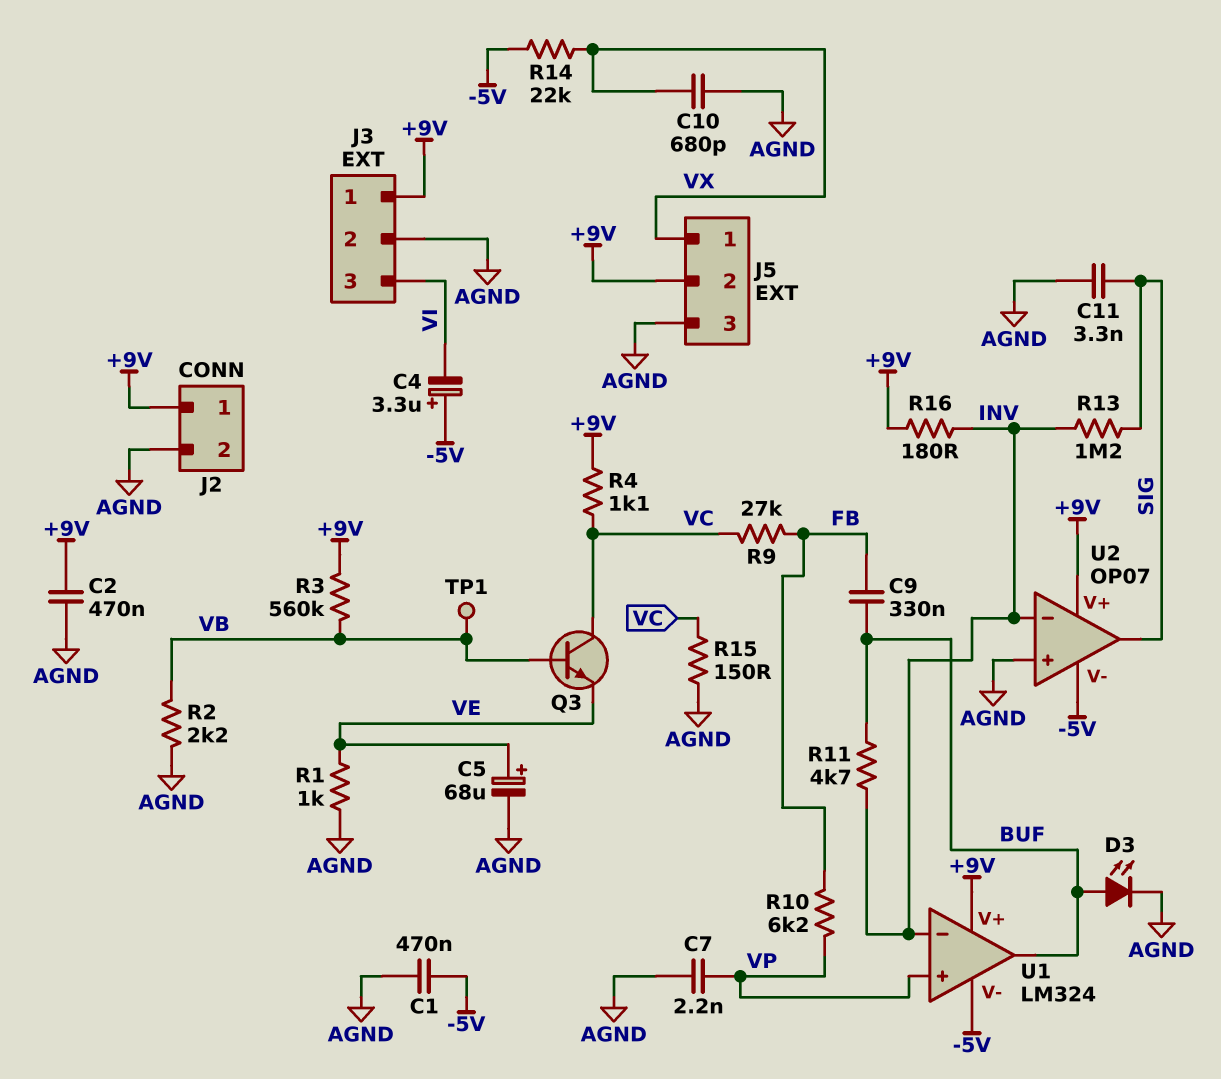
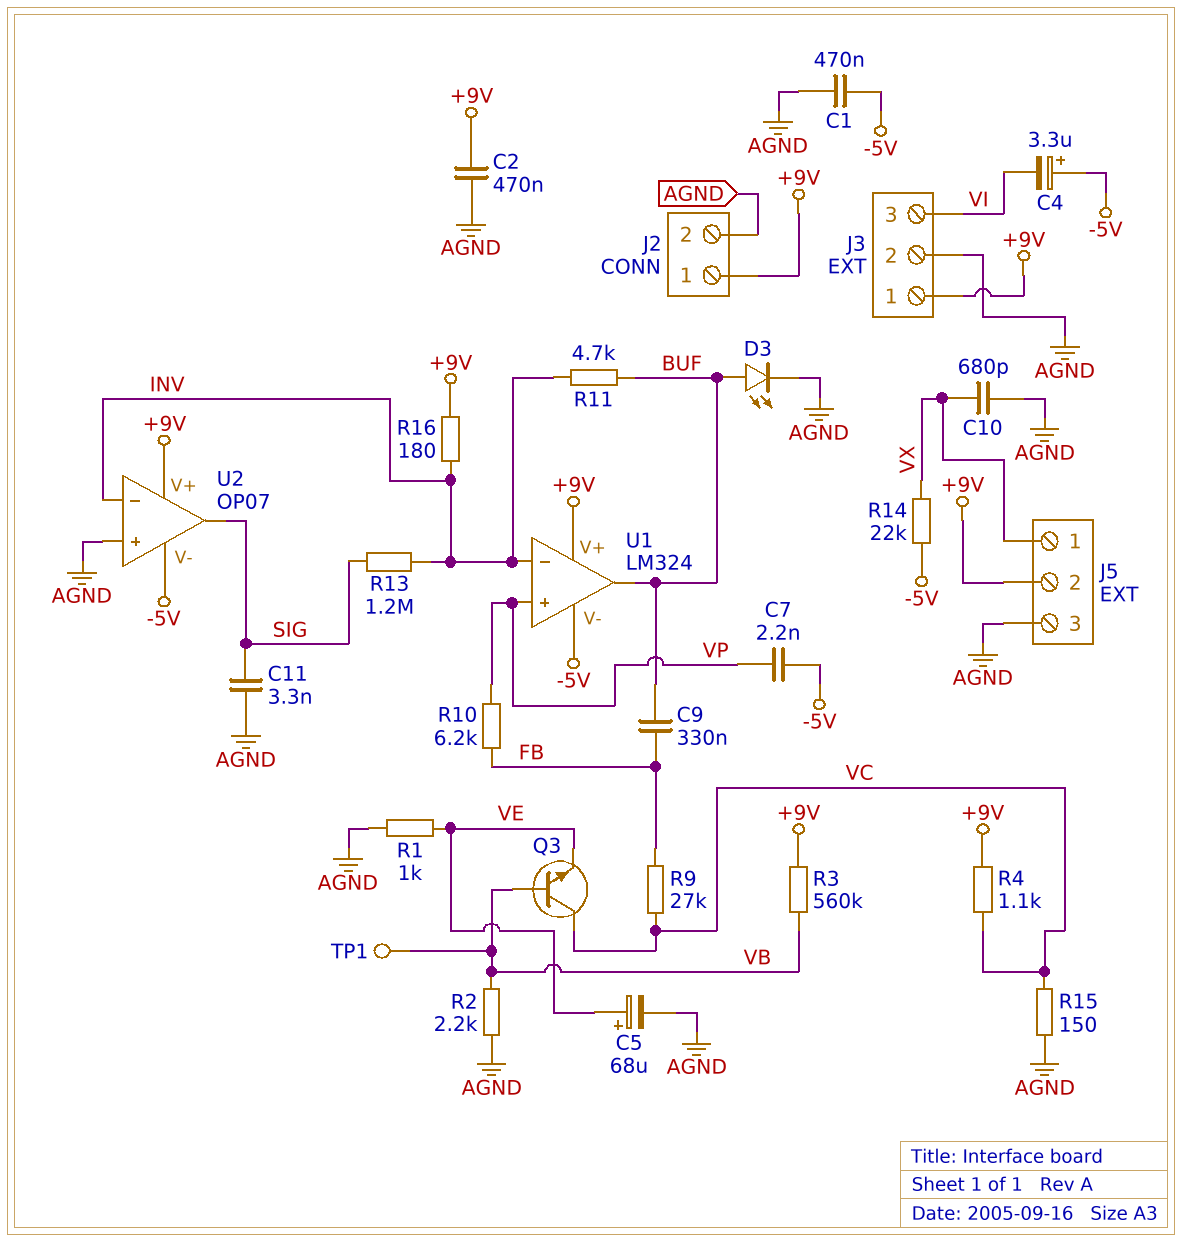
C7: 2.2nF (AGND, VP) -> 2.2nF (-5V, VP)

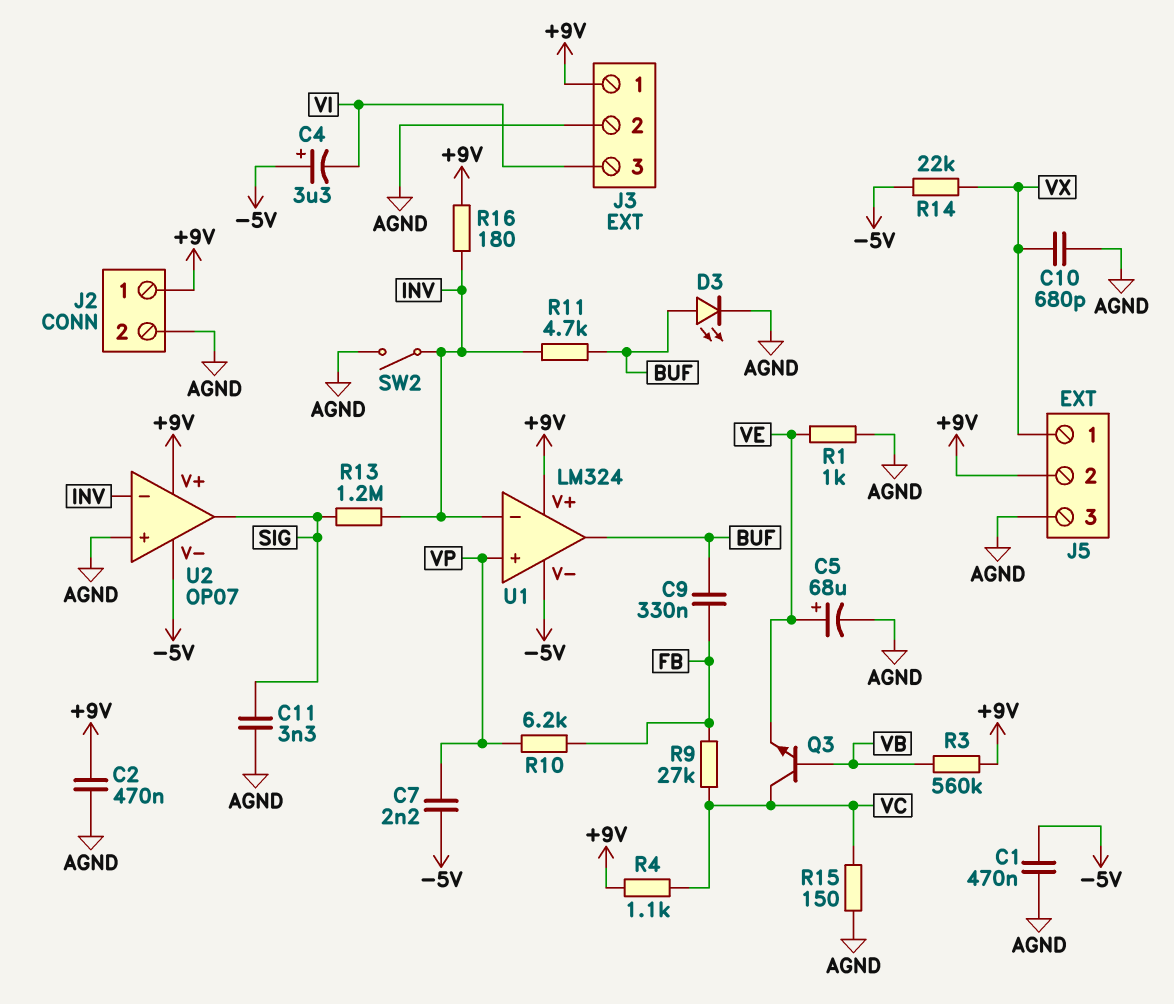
R2: 2.2k (AGND, VB) -> none
SW2: none -> switch (AGND, INV)
TP1: test point (VB) -> none

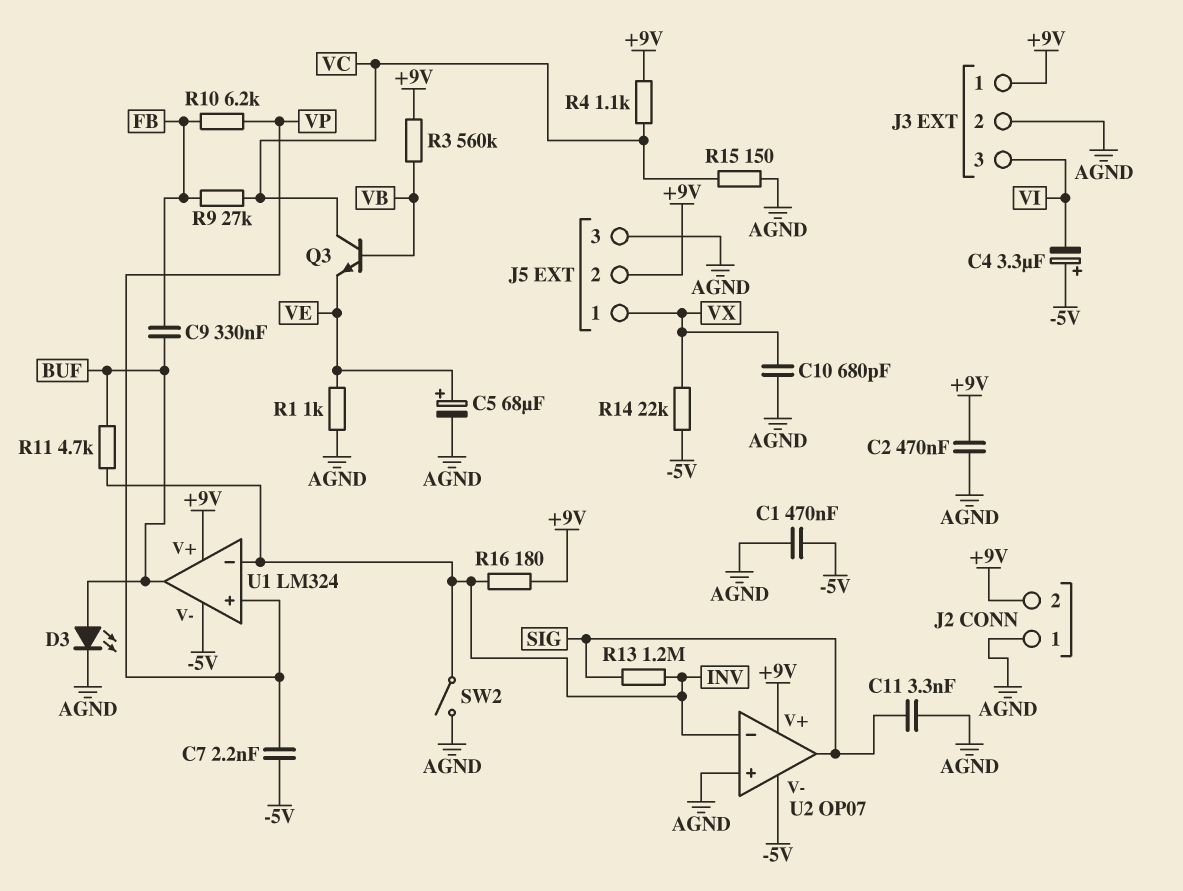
J2 pin 1: +9V -> AGND
J2 pin 2: AGND -> +9V

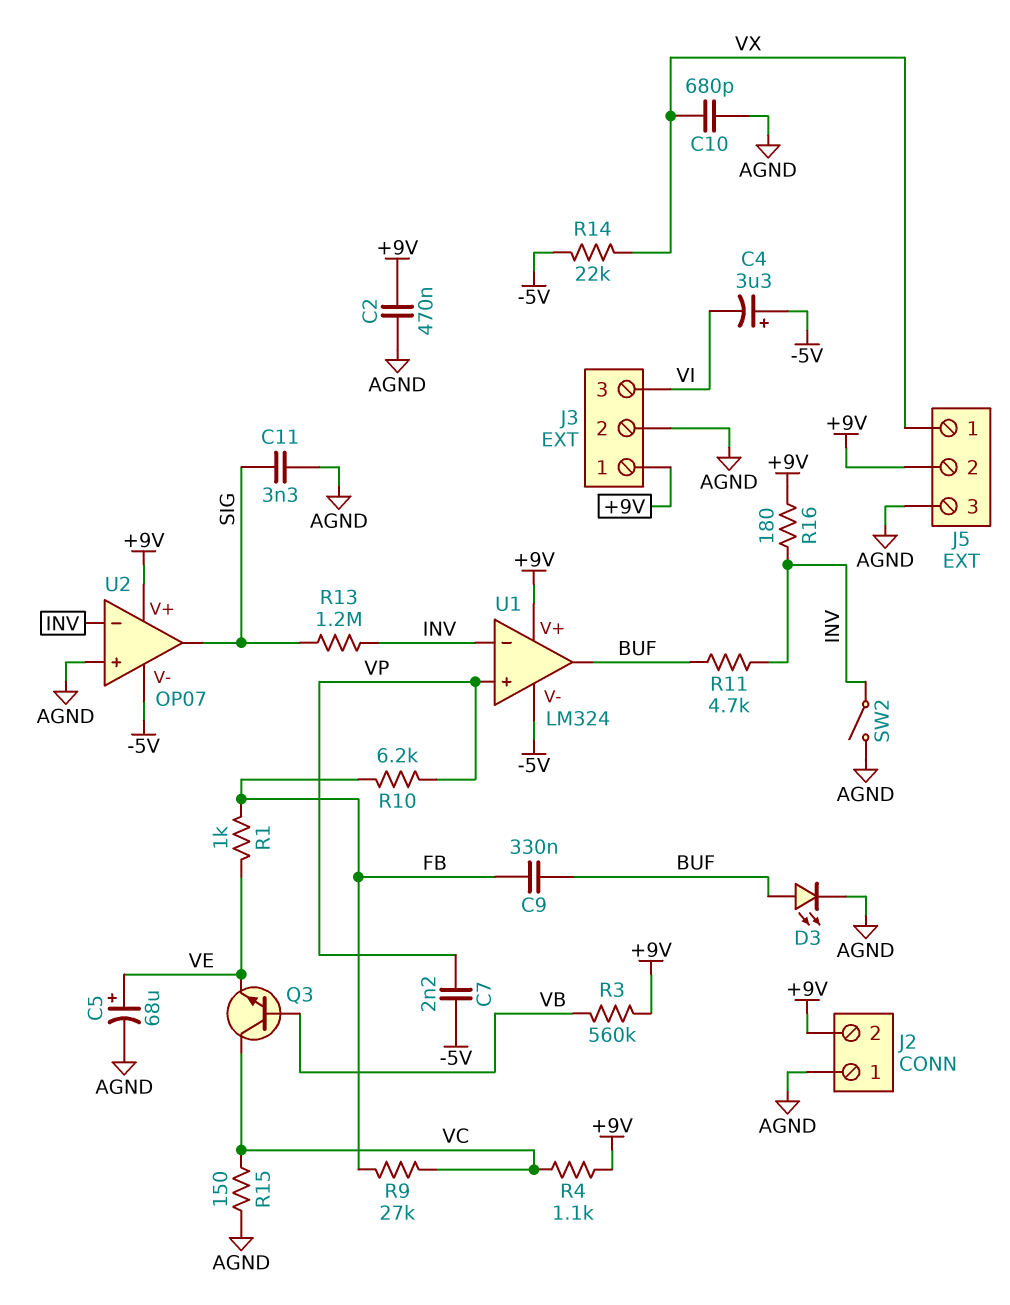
C1: 470nF (-5V, AGND) -> none
R1: 1k (AGND, VE) -> 1k (FB, VE)

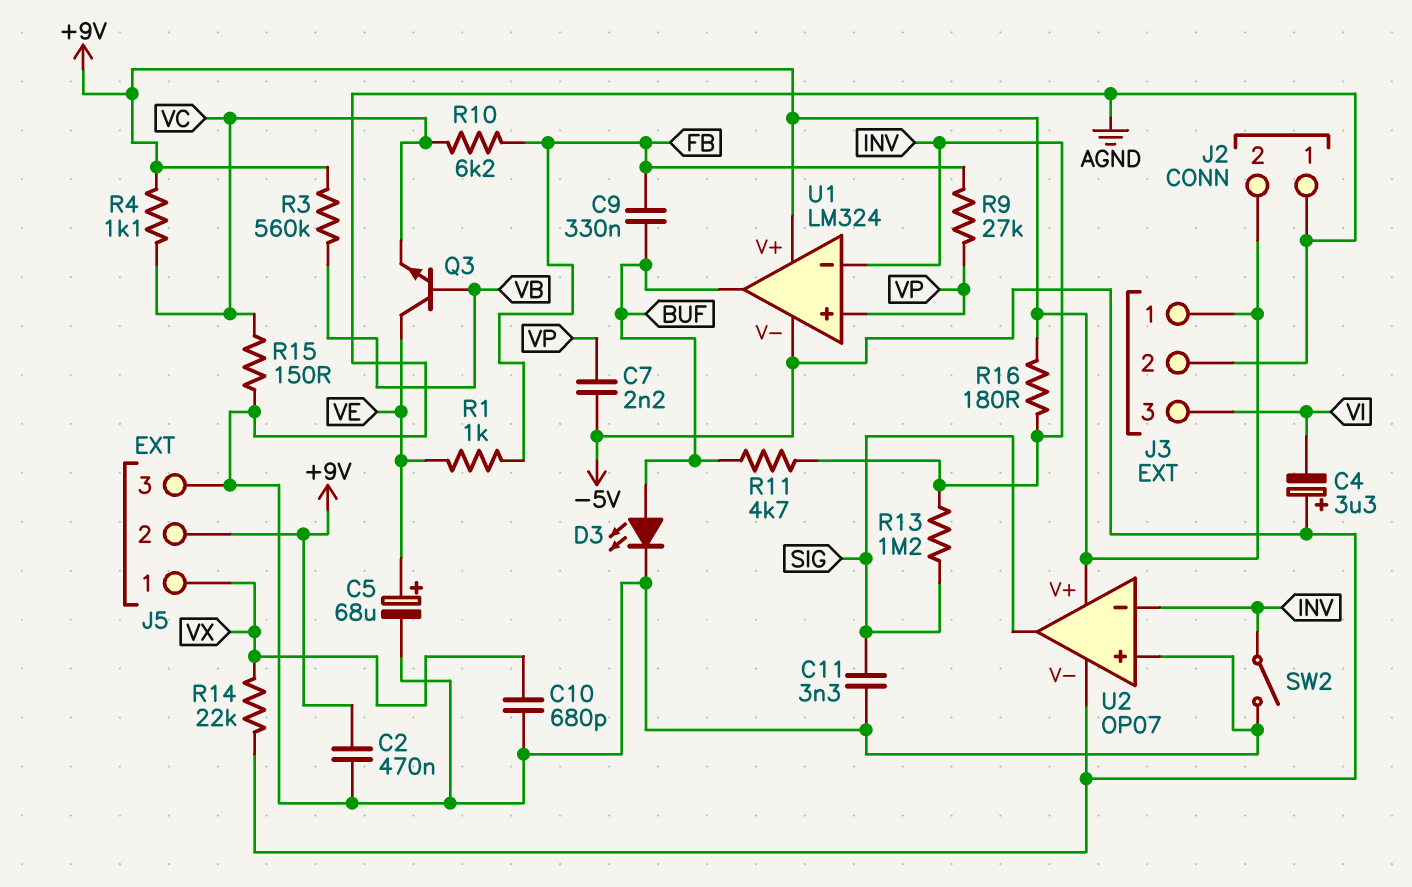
Q3: NPN (B VB, C VC, E VE) -> NPN (B VB, C VE, E VC)
R9: 27k (FB, VC) -> 27k (FB, VP)
R10: 6.2k (FB, VP) -> 6.2k (FB, VC)

